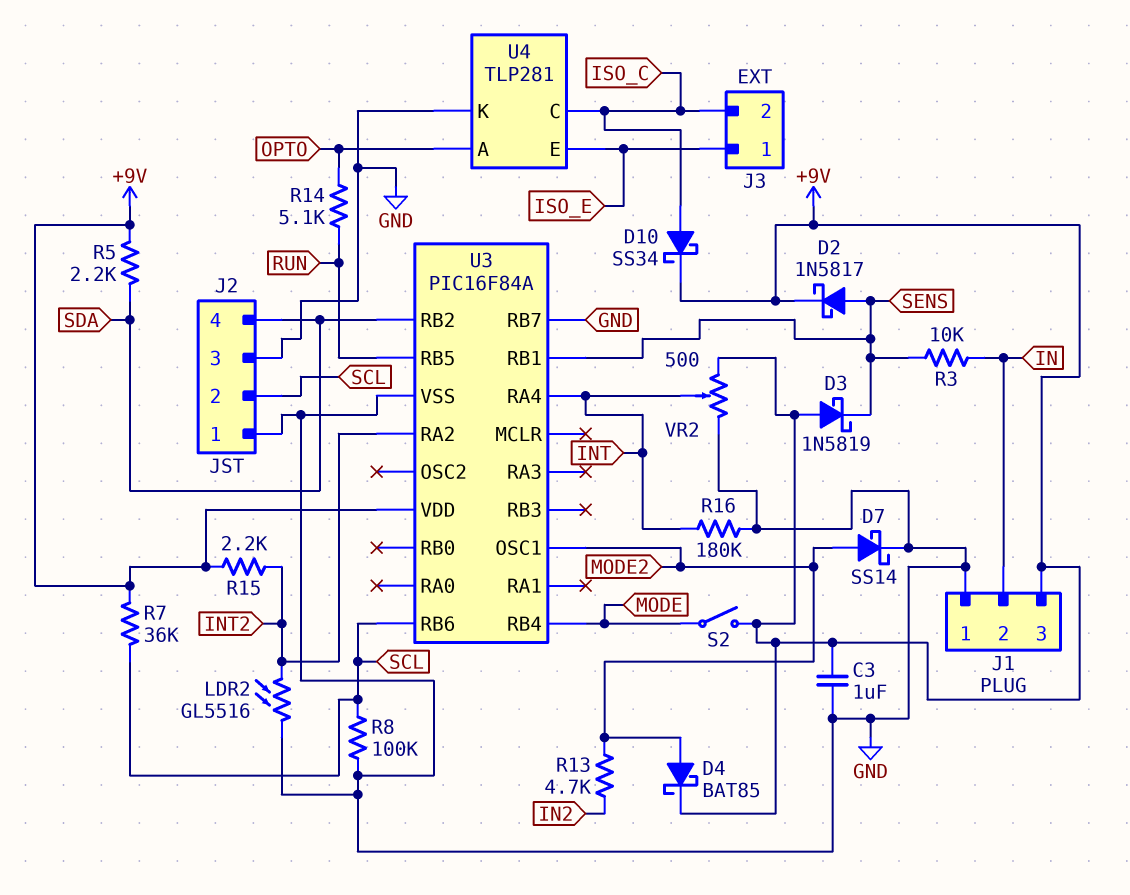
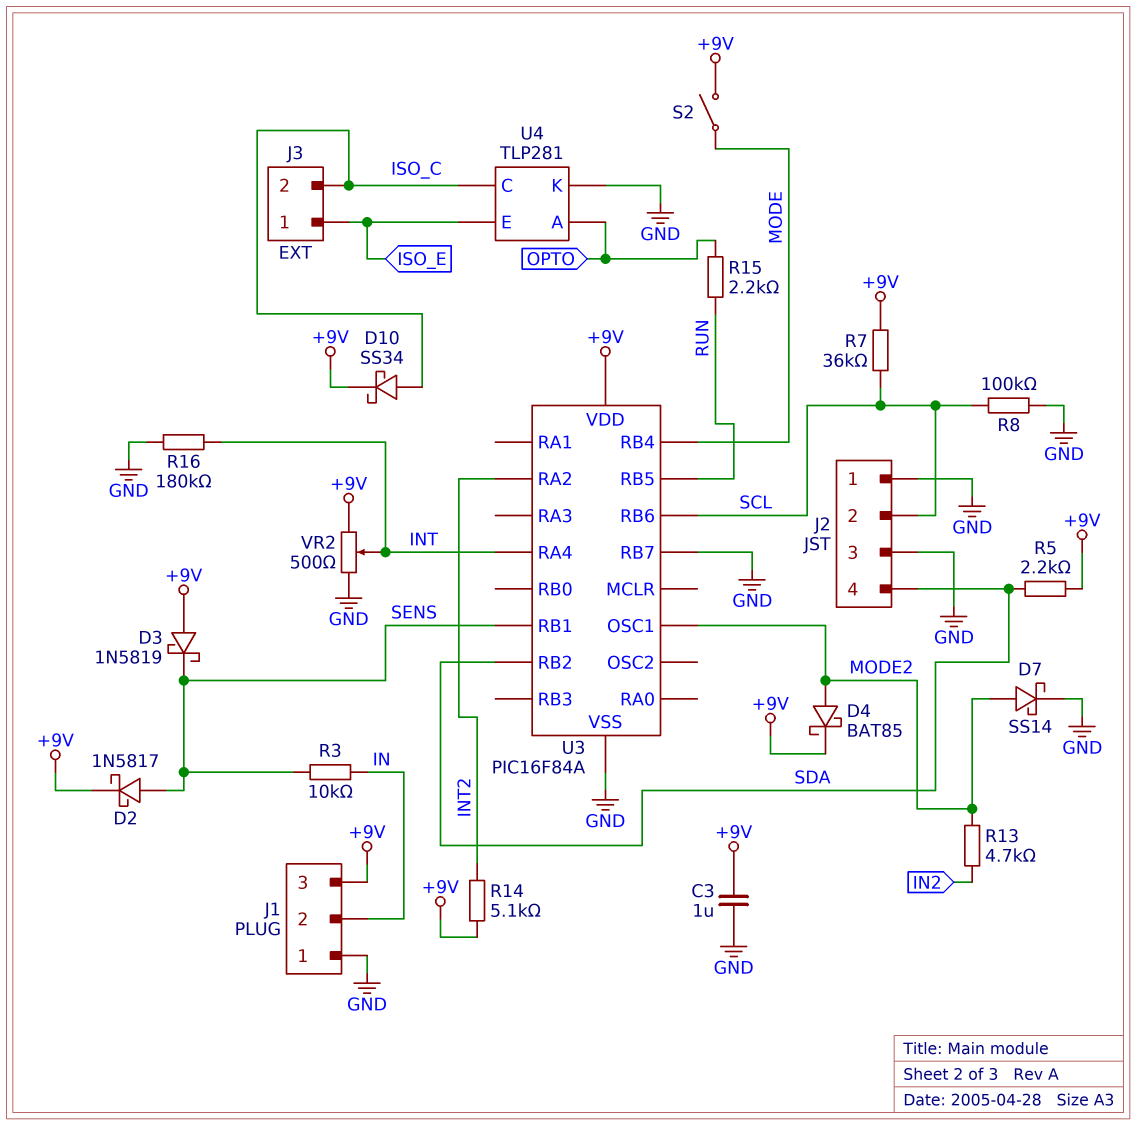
LDR2: GL5516 (GND, INT2) -> none
R14: 5.1k (OPTO, RUN) -> 5.1k (+9V, INT2)
R15: 2.2k (+9V, INT2) -> 2.2k (OPTO, RUN)

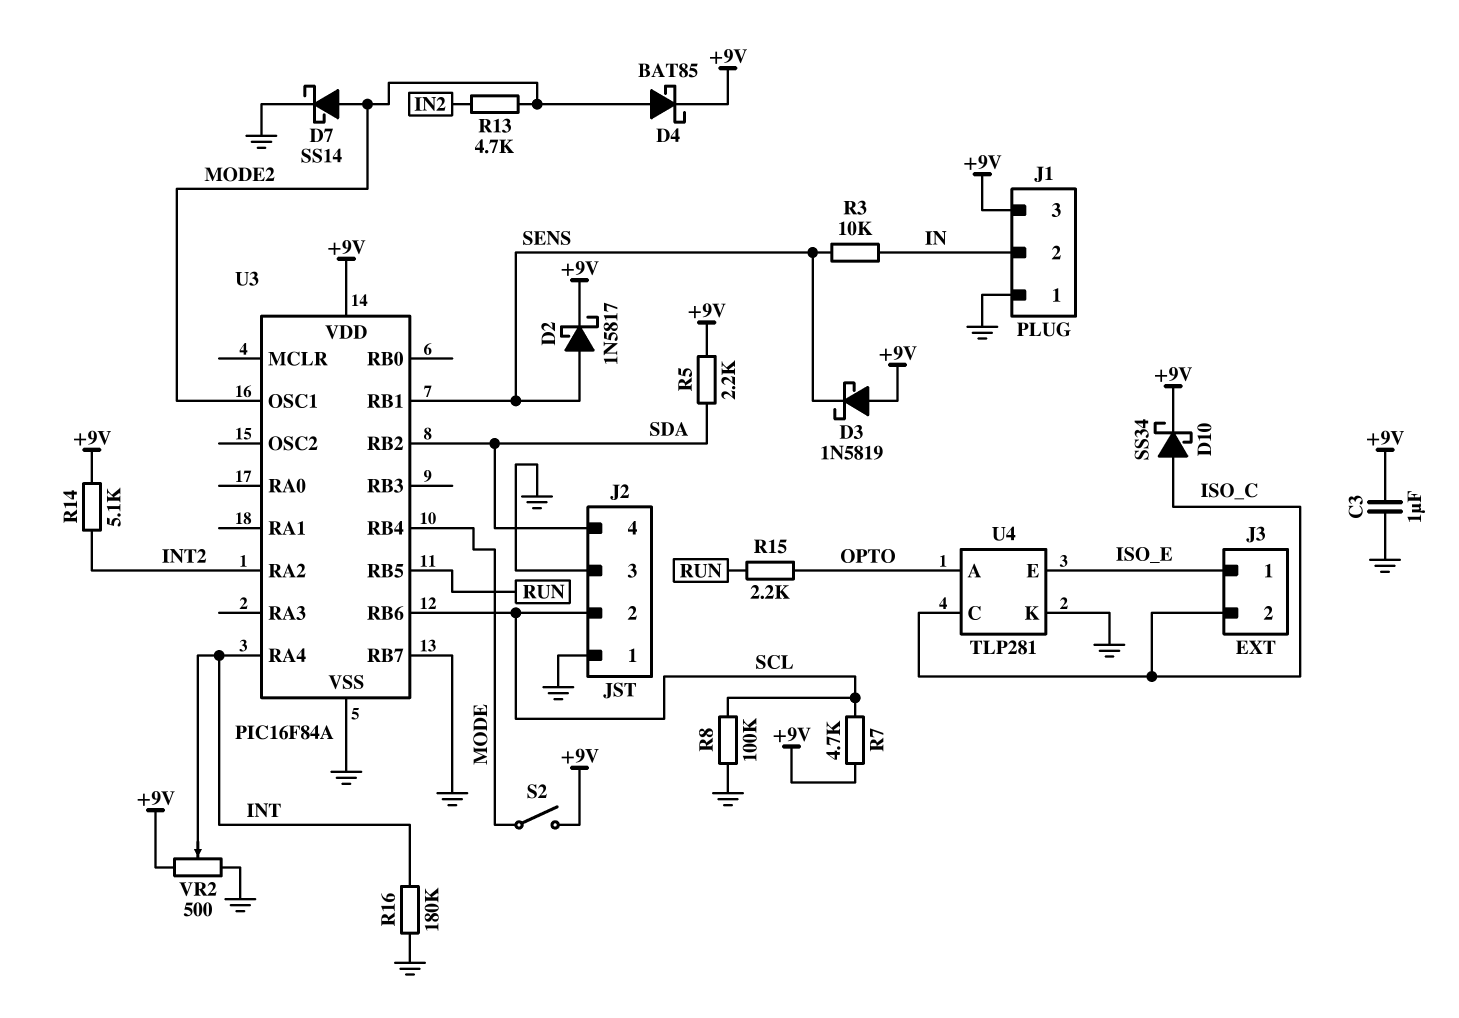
R7: 36k (+9V, SCL) -> 4.7k (+9V, SCL)

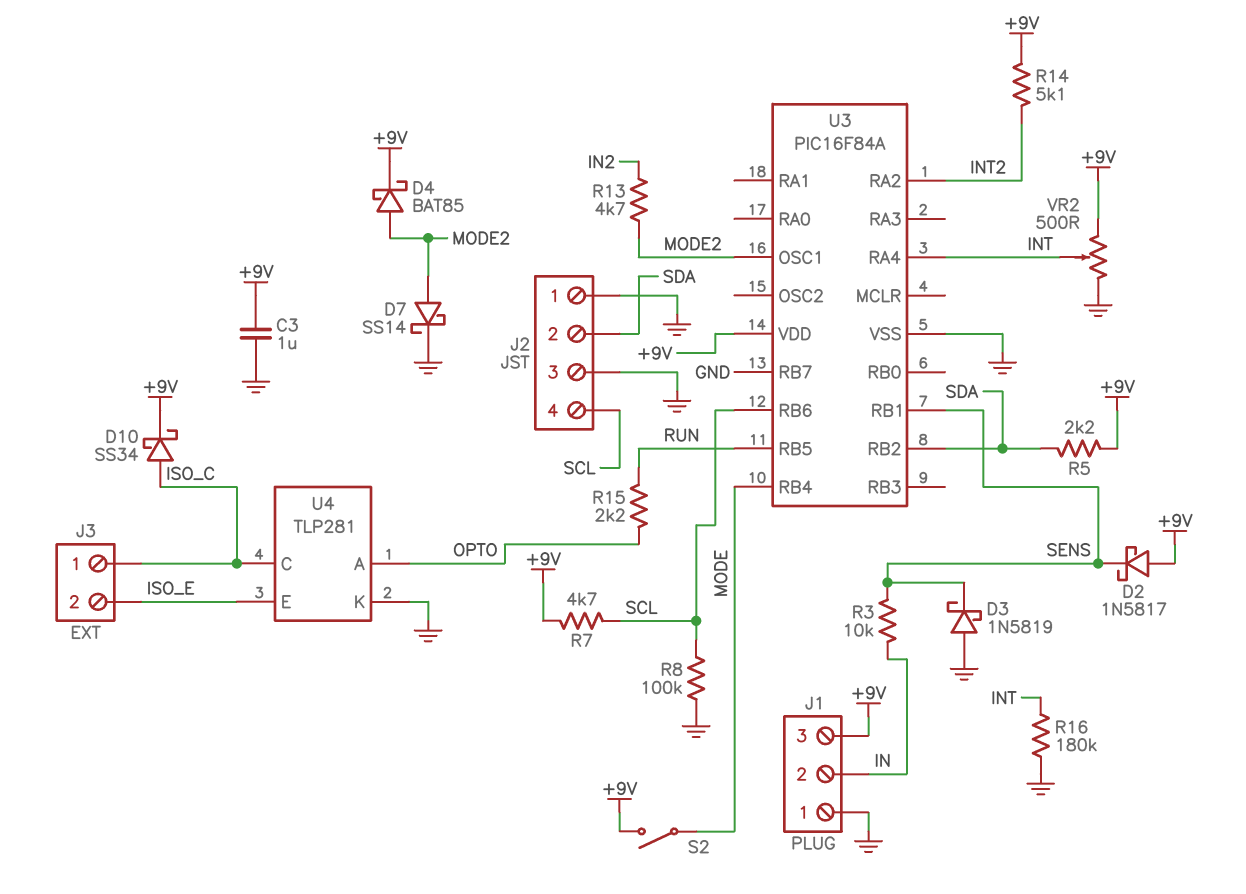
D2: schottky 1N5817 (A SENS, K +9V) -> schottky 1N5817 (A +9V, K SENS)
D3: schottky 1N5819 (A +9V, K SENS) -> schottky 1N5819 (A GND, K SENS)
J2 pin 2: SCL -> SDA
J2 pin 4: SDA -> SCL
J3 pin 1: ISO_E -> ISO_C
J3 pin 2: ISO_C -> ISO_E

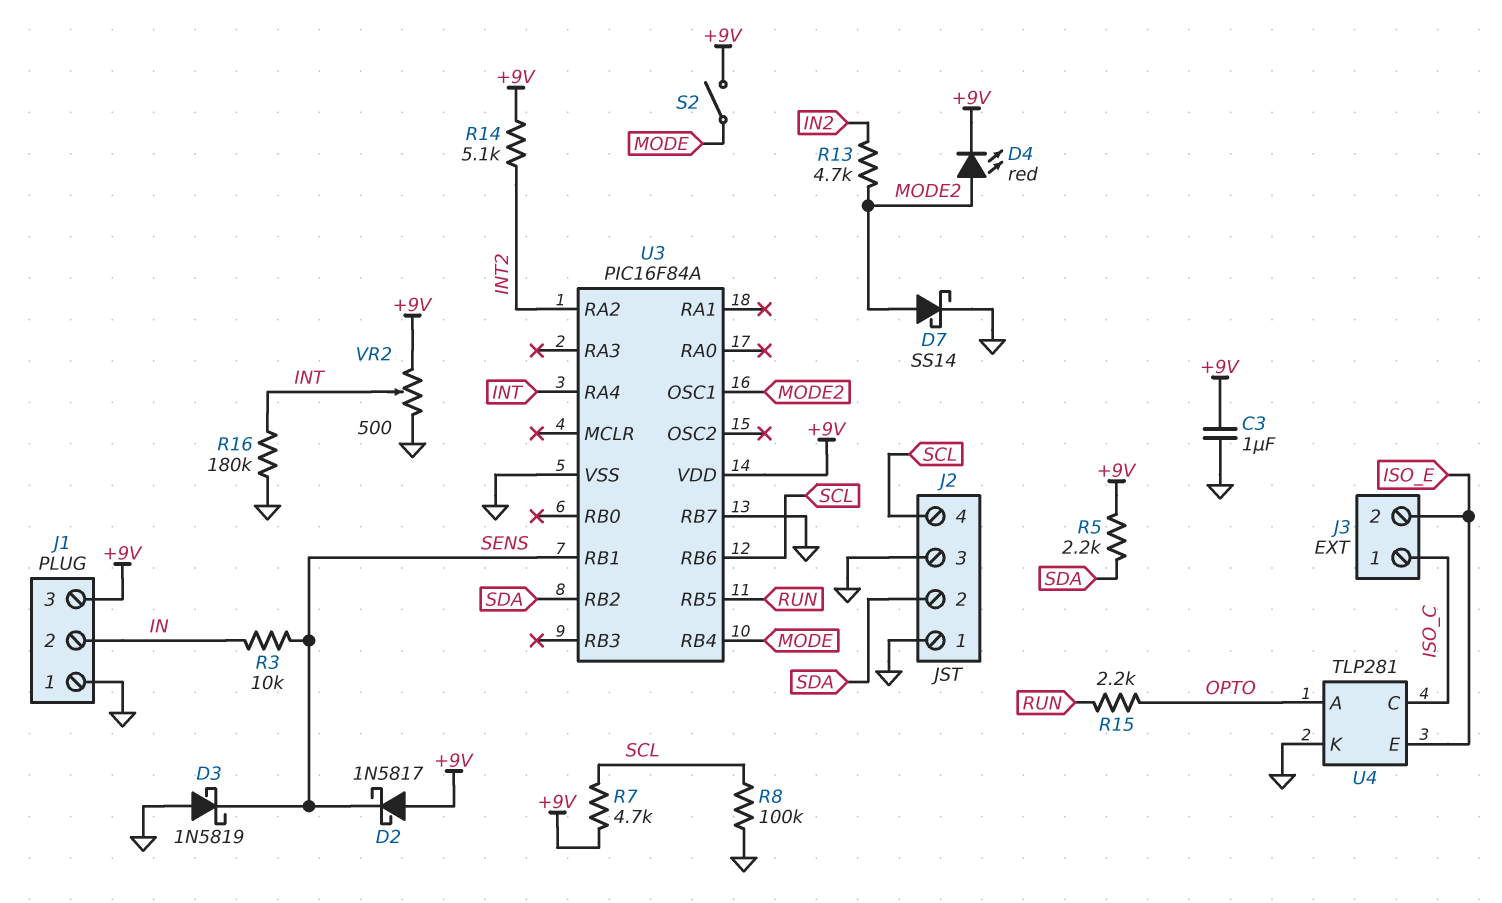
D4: schottky BAT85 (A MODE2, K +9V) -> LED red (A MODE2, K +9V)
D10: schottky SS34 (A ISO_C, K +9V) -> none

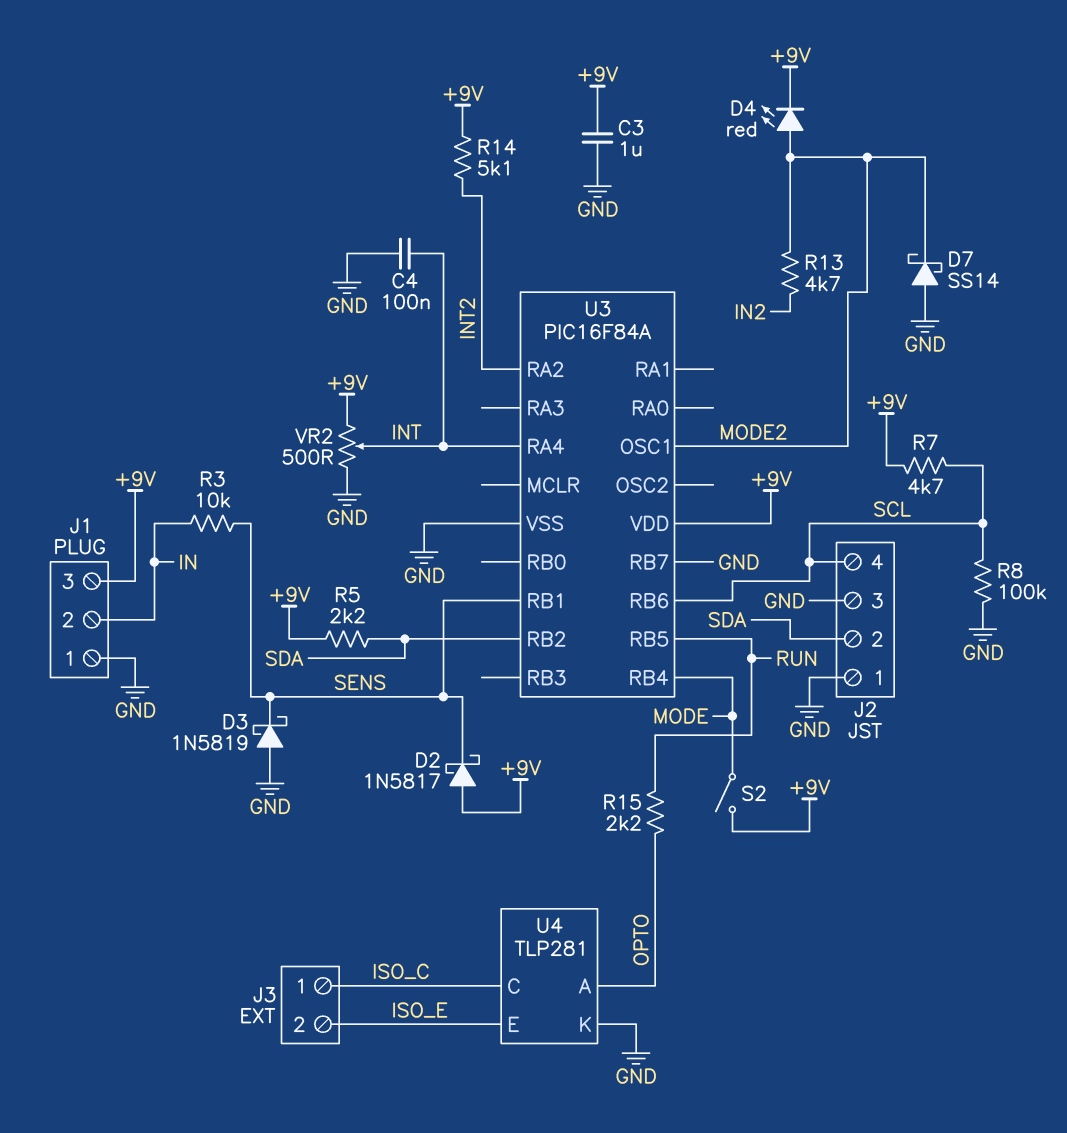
C4: none -> 100nF (GND, INT)
D7: schottky SS14 (A MODE2, K GND) -> schottky SS14 (A GND, K MODE2)
R16: 180k (GND, INT) -> none

